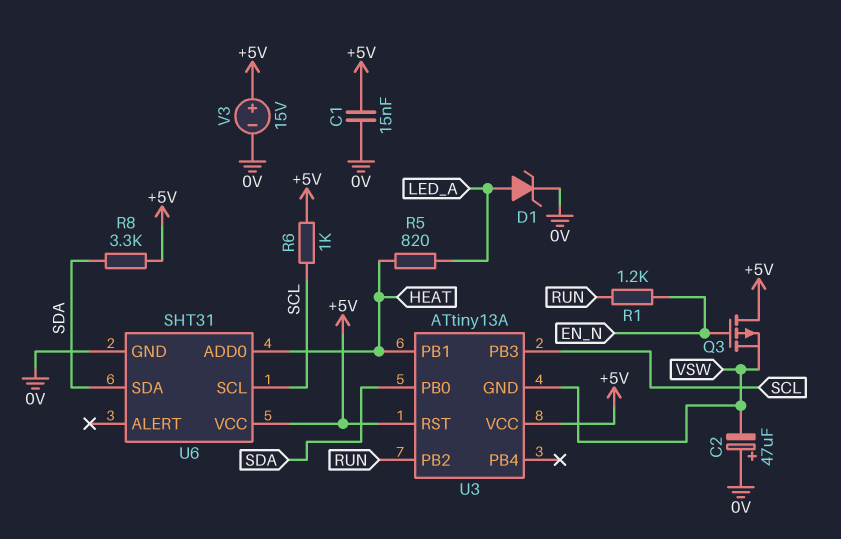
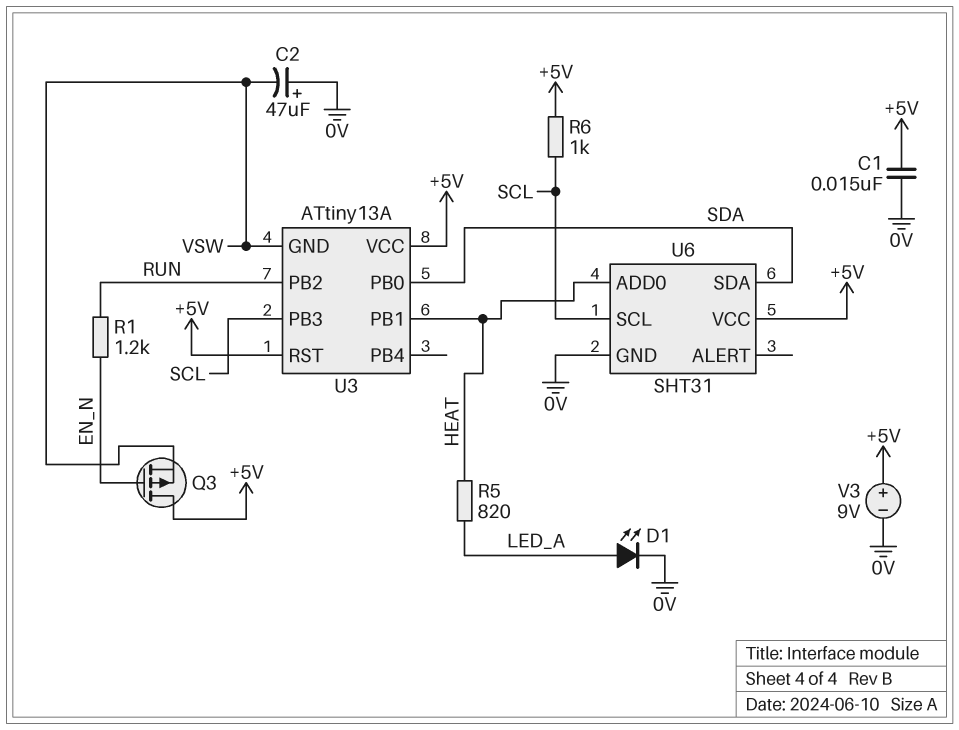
D1: zener (A LED_A, K 0V) -> LED (A LED_A, K 0V)
R8: 3.3k (+5V, SDA) -> none
V3: 15V (plus +5V, minus 0V) -> 9V (plus +5V, minus 0V)

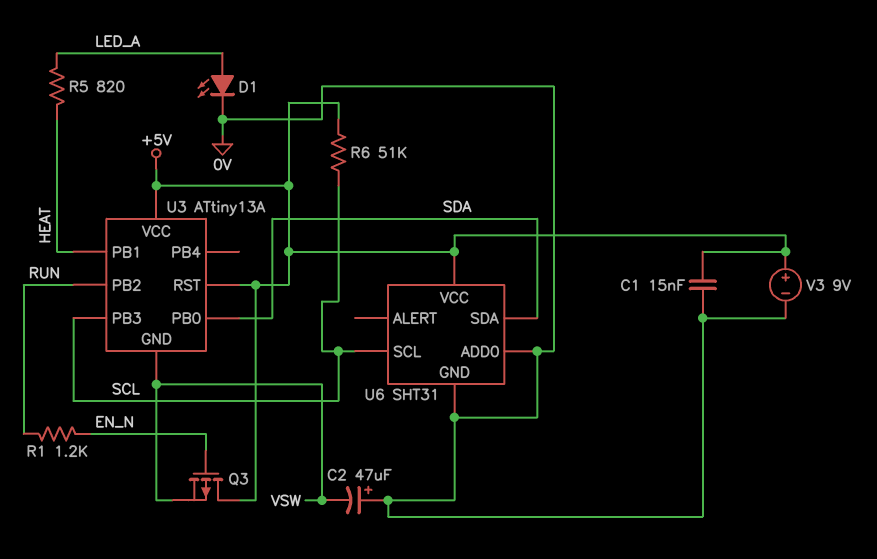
R6: 1k (+5V, SCL) -> 51k (+5V, SCL)
U6 pin ADD0: HEAT -> 0V

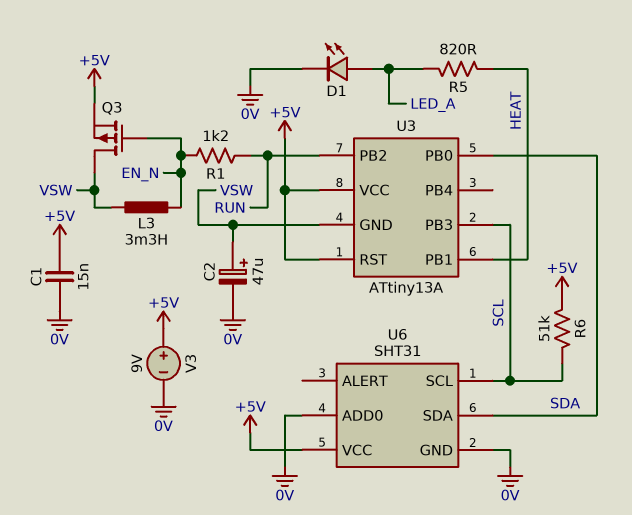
C2: 47uF (plus 0V, minus VSW) -> 47uF (plus VSW, minus 0V)
L3: none -> 3.3mH (EN_N, VSW)
Q3: PMOS (G EN_N, D +5V, S VSW) -> PMOS (G EN_N, D VSW, S +5V)

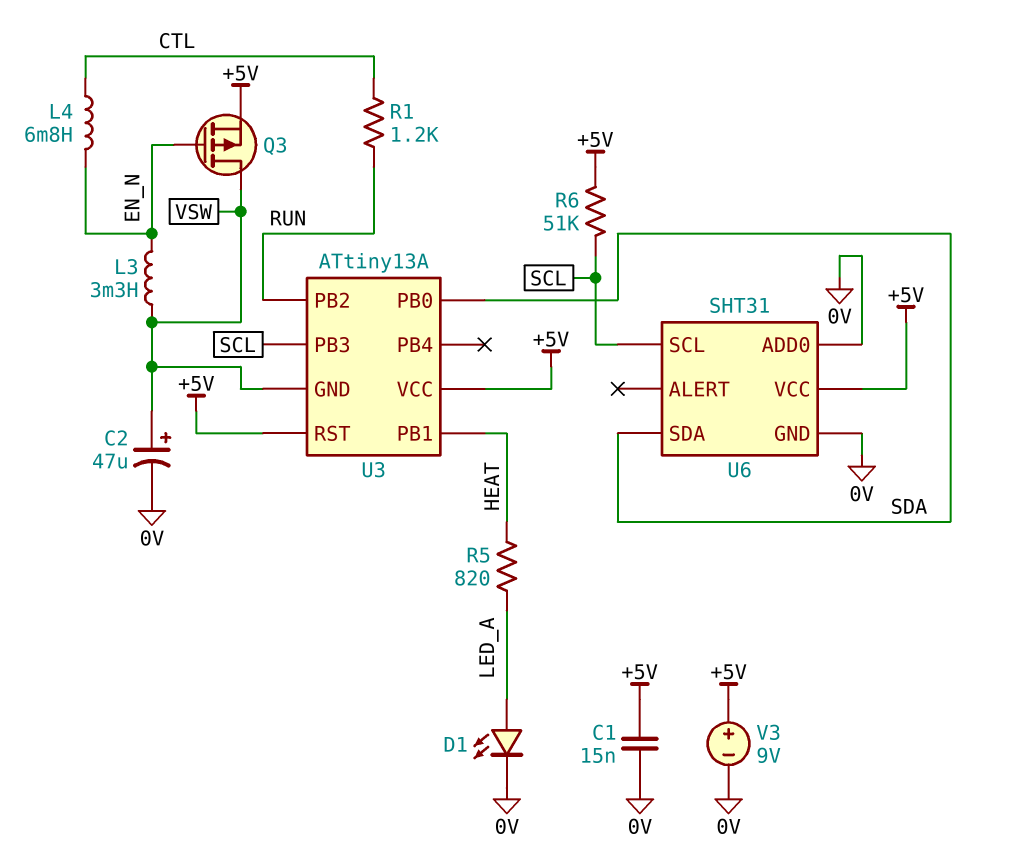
L4: none -> 6.8mH (CTL, EN_N)
R1: 1.2k (EN_N, RUN) -> 1.2k (CTL, RUN)

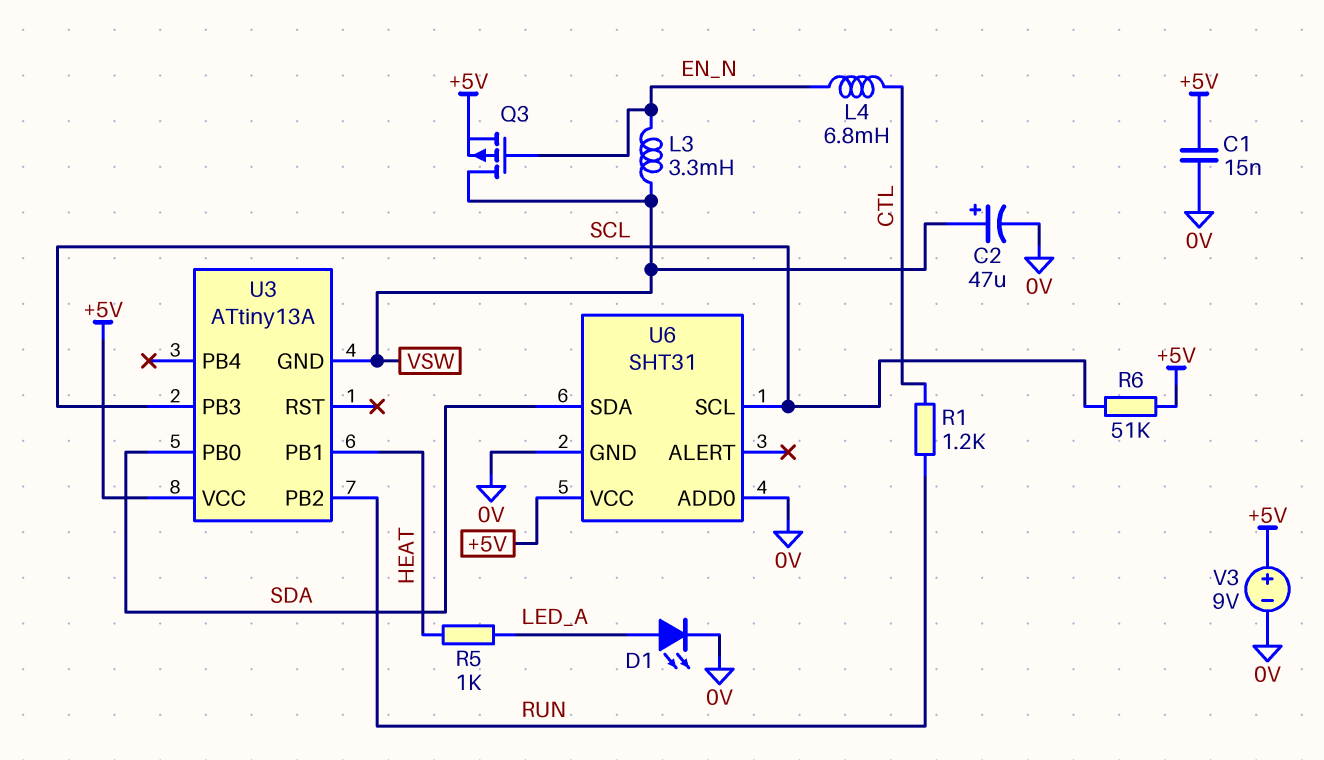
R5: 820 (HEAT, LED_A) -> 1k (HEAT, LED_A)
U3 pin RST: +5V -> none

